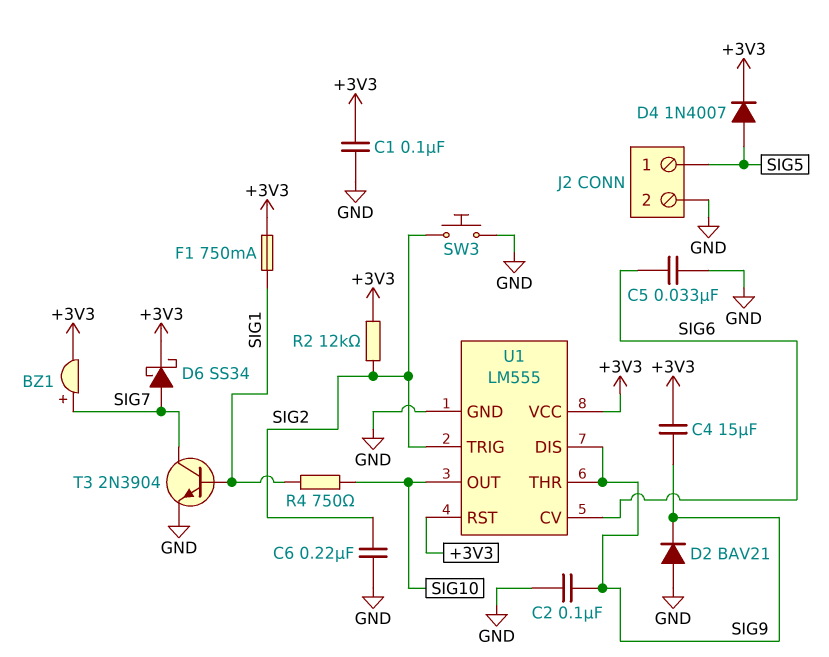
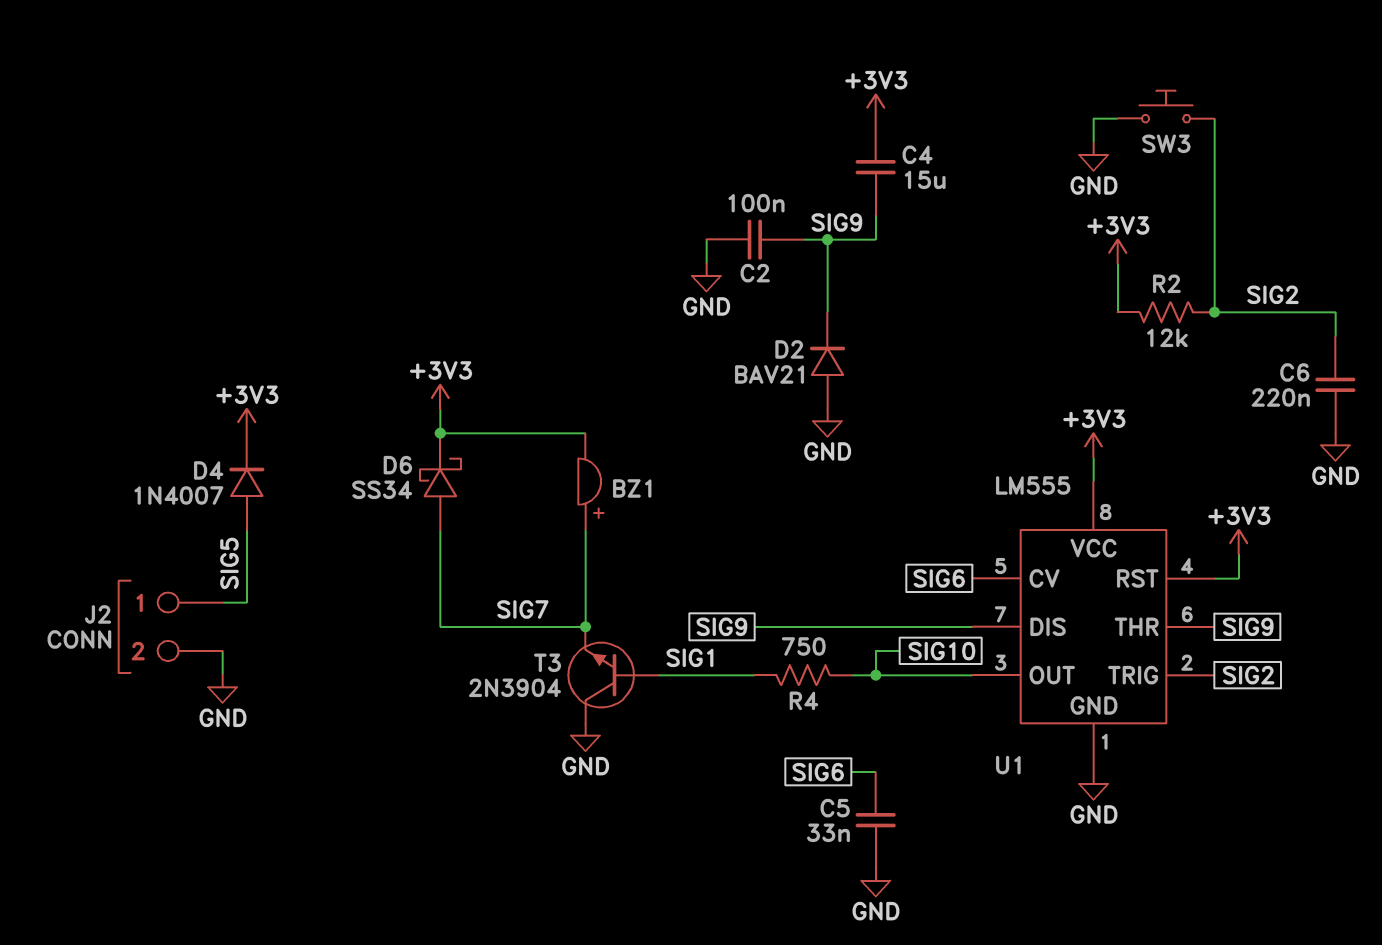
C1: 100nF (+3V3, GND) -> none
F1: 750mA (+3V3, SIG1) -> none
T3: NPN 2N3904 (B SIG1, C SIG7, E GND) -> NPN 2N3904 (B SIG1, C GND, E SIG7)

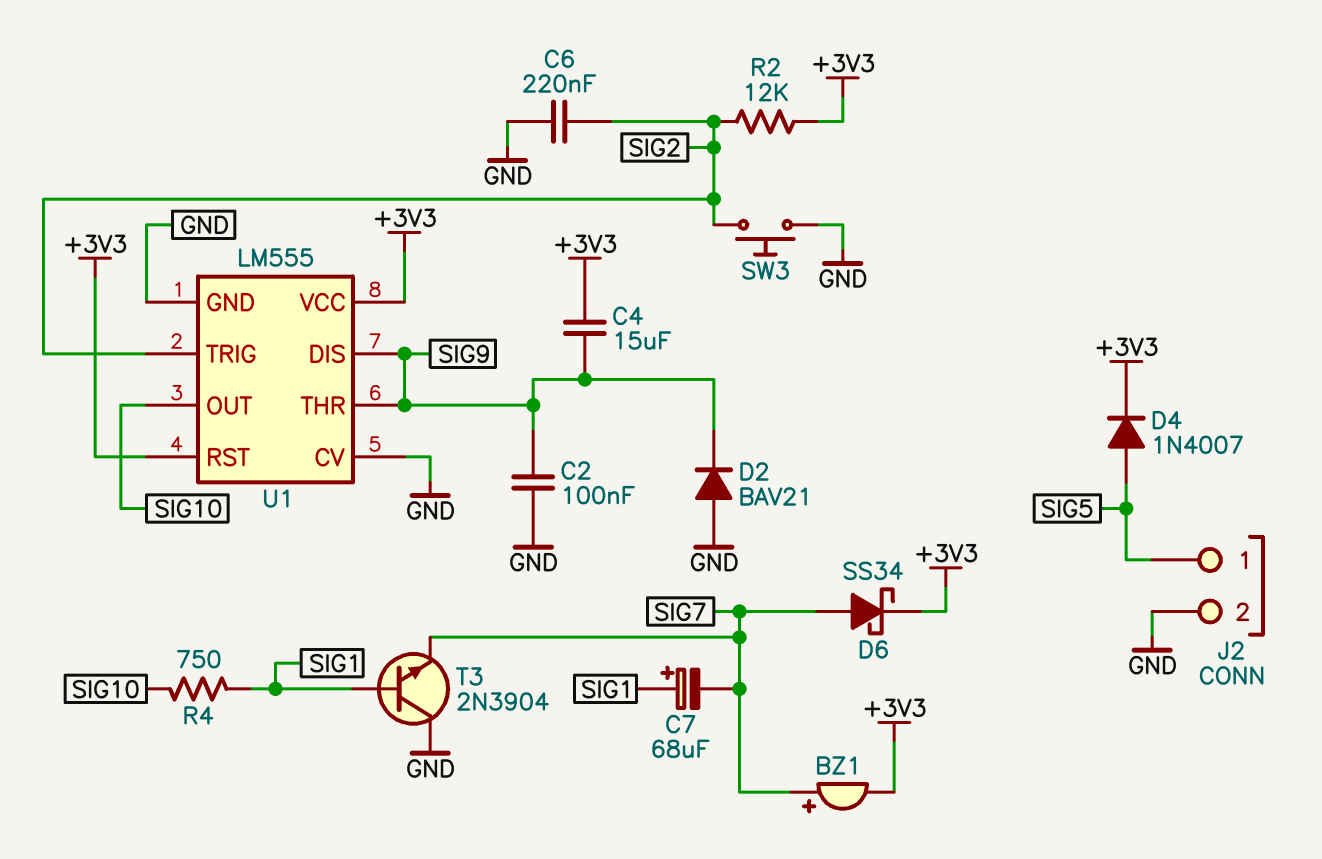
C5: 33nF (GND, SIG6) -> none
C7: none -> 68uF (plus SIG1, minus SIG7)
U1 pin CV: SIG6 -> GND

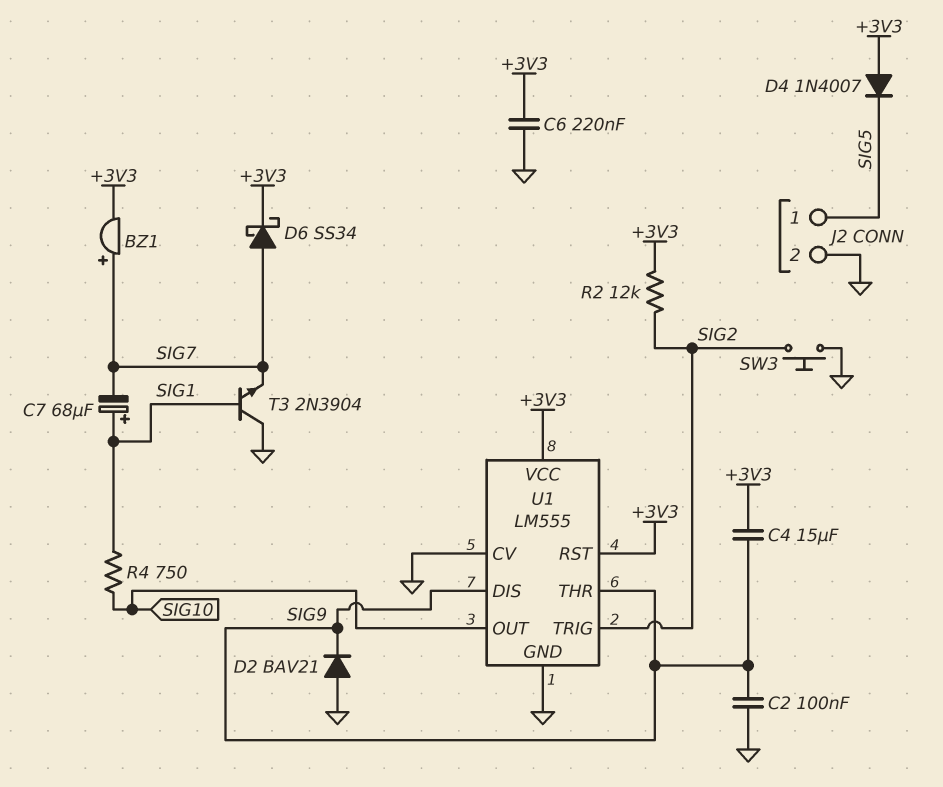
C6: 220nF (GND, SIG2) -> 220nF (+3V3, GND)
D4: diode 1N4007 (A SIG5, K +3V3) -> diode 1N4007 (A +3V3, K SIG5)

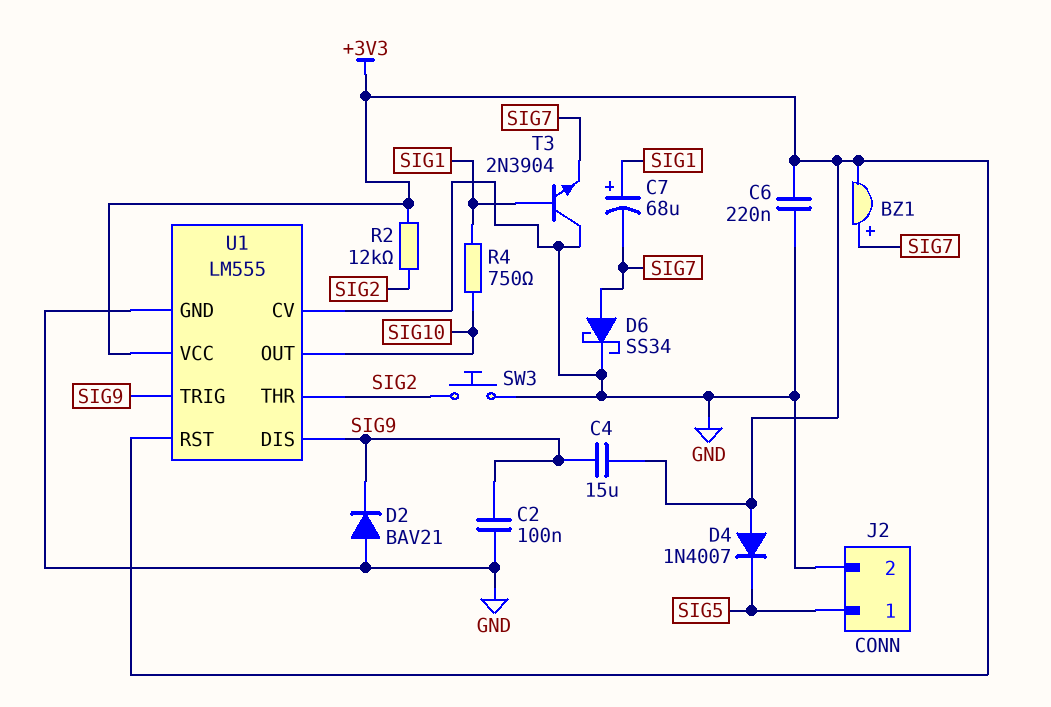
D6: schottky SS34 (A SIG7, K +3V3) -> schottky SS34 (A SIG7, K GND)
U1 pin THR: SIG9 -> SIG2
U1 pin TRIG: SIG2 -> SIG9

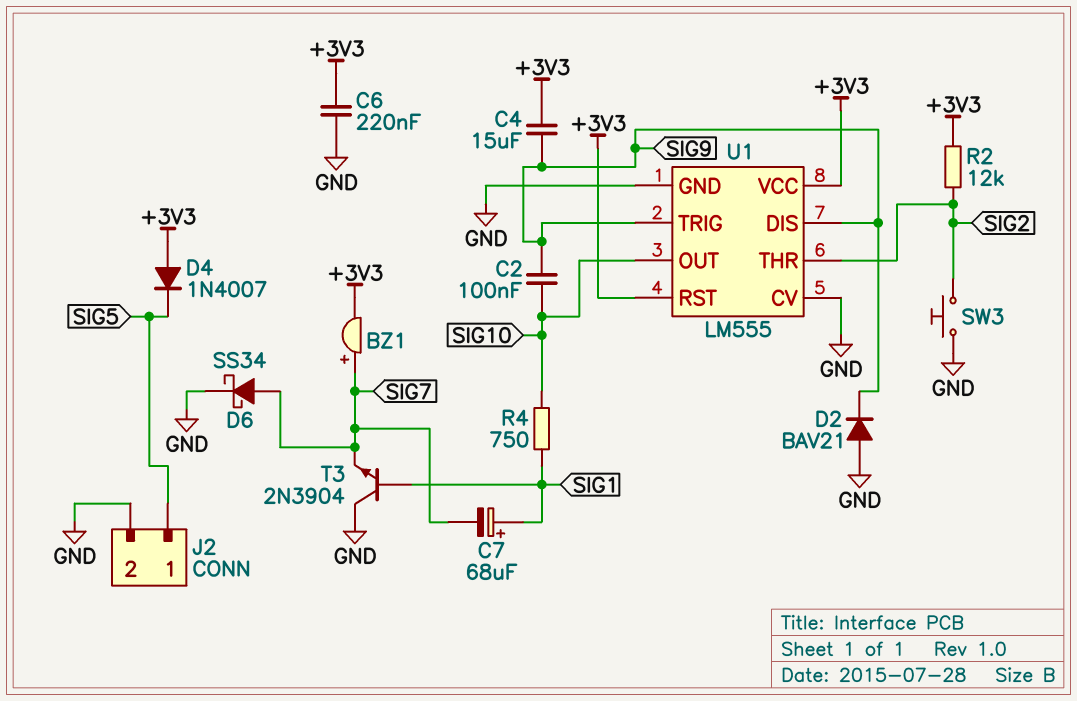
C2: 100nF (GND, SIG9) -> 100nF (SIG9, SIG10)

